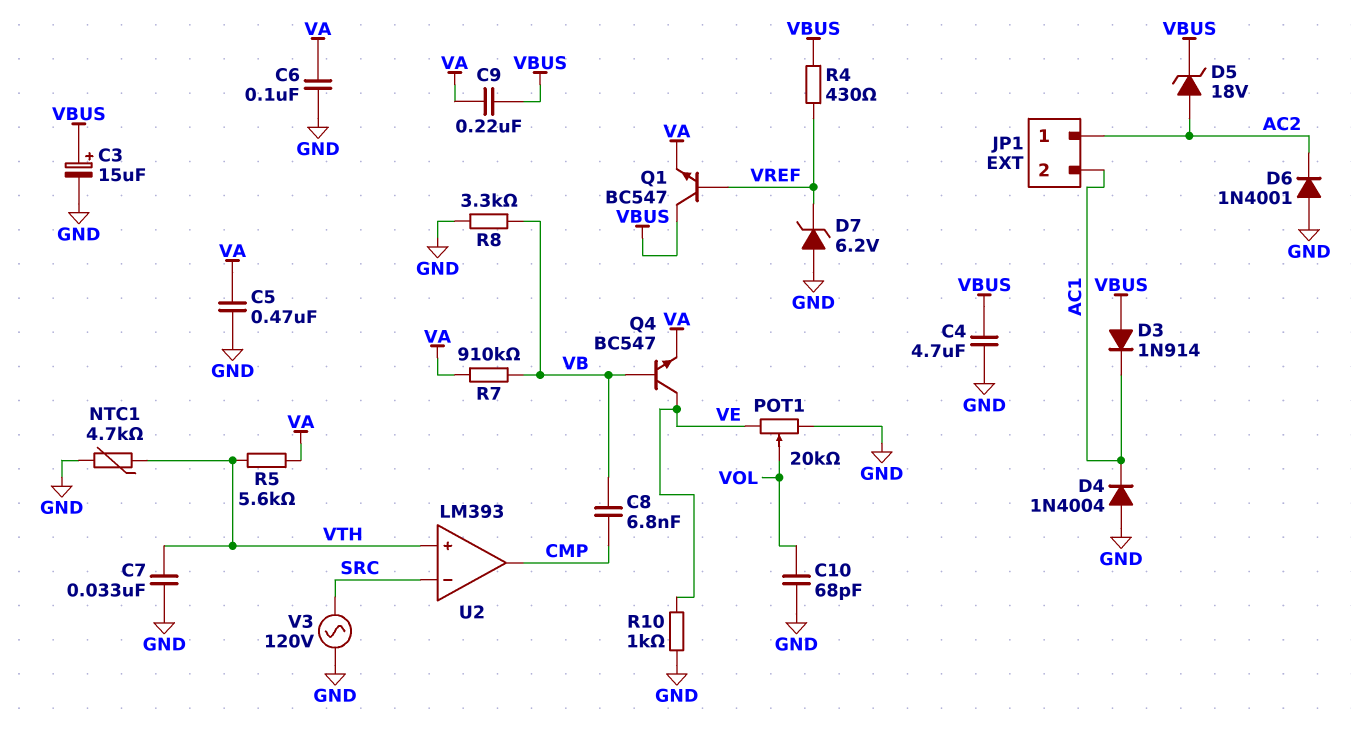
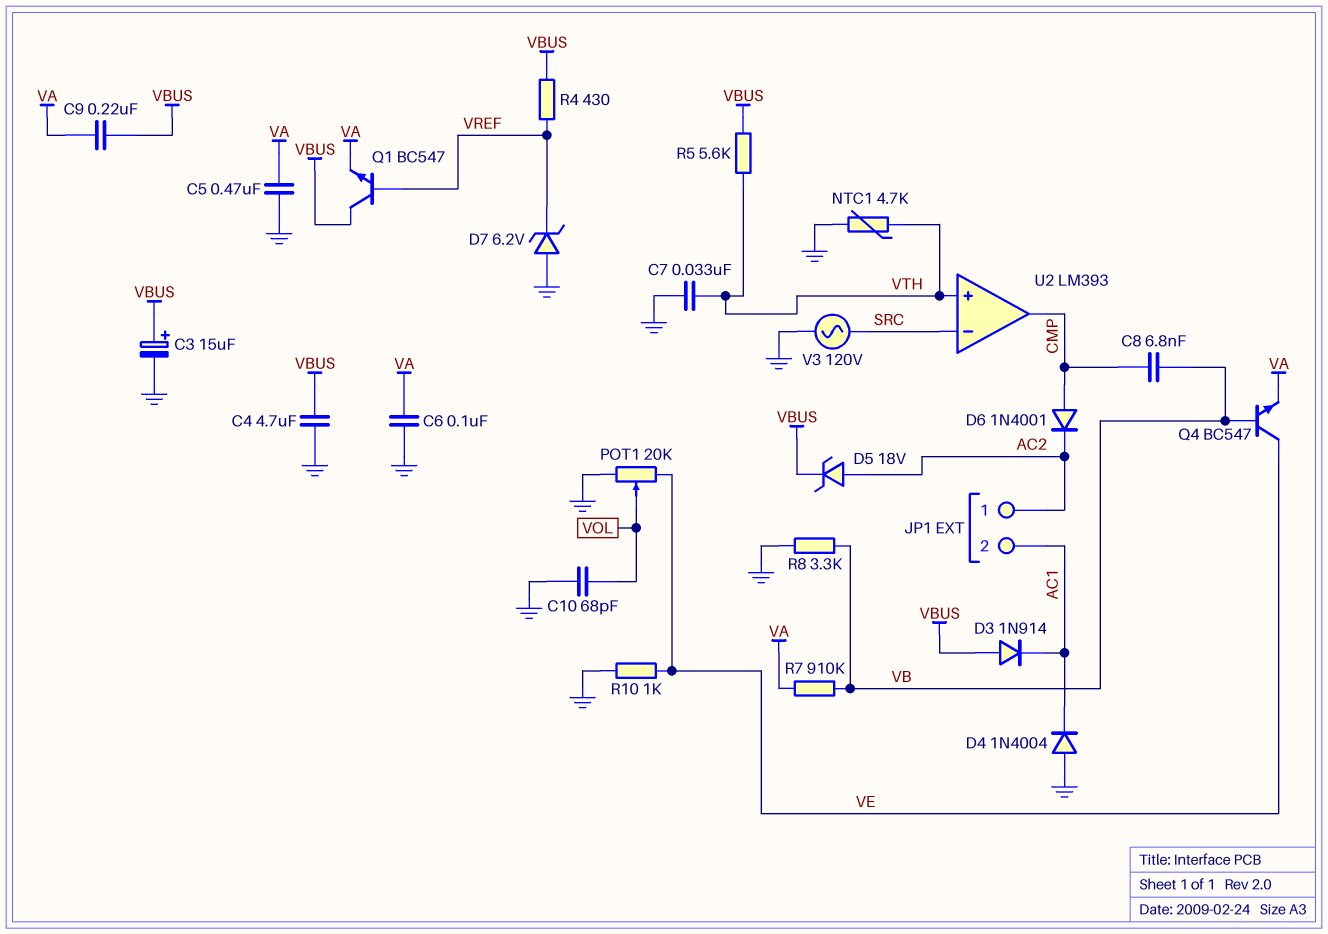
D6: diode 1N4001 (A GND, K AC2) -> diode 1N4001 (A CMP, K AC2)
R5: 5.6k (VA, VTH) -> 5.6k (VBUS, VTH)

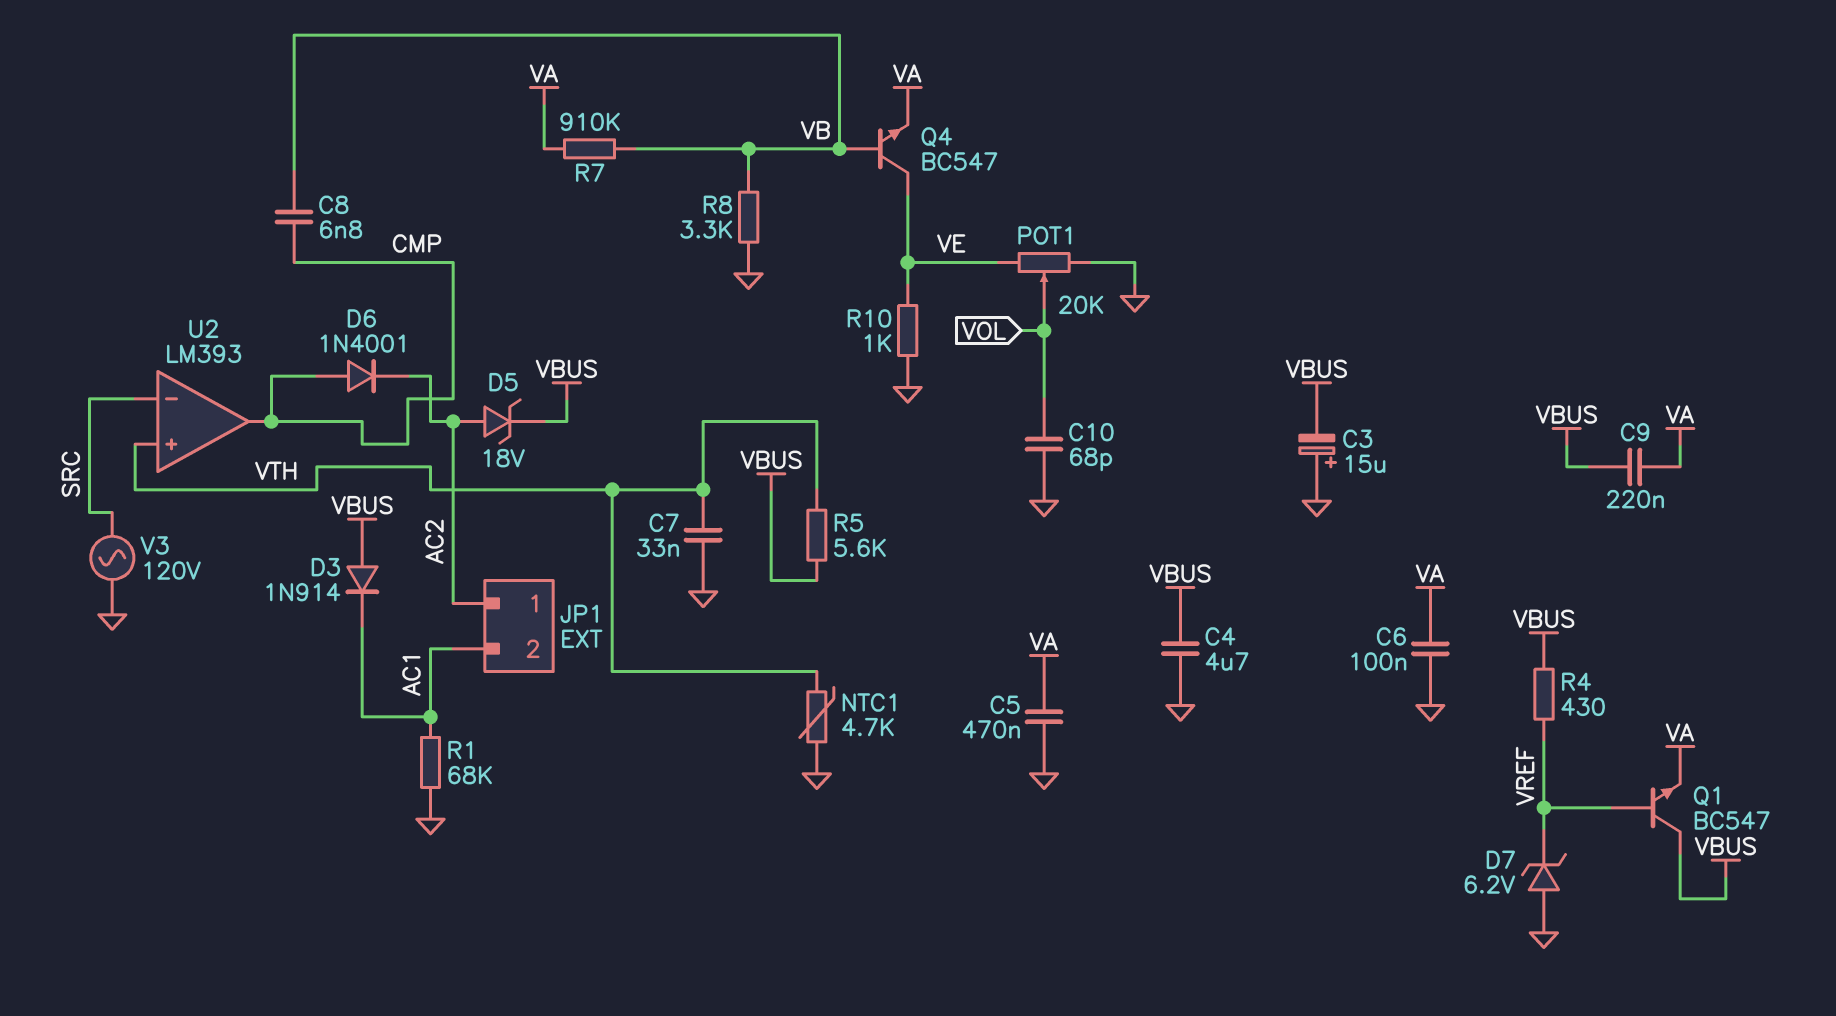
C3: 15uF (plus VBUS, minus GND) -> 15uF (plus GND, minus VBUS)
D4: diode 1N4004 (A GND, K AC1) -> none
R1: none -> 68k (AC1, GND)

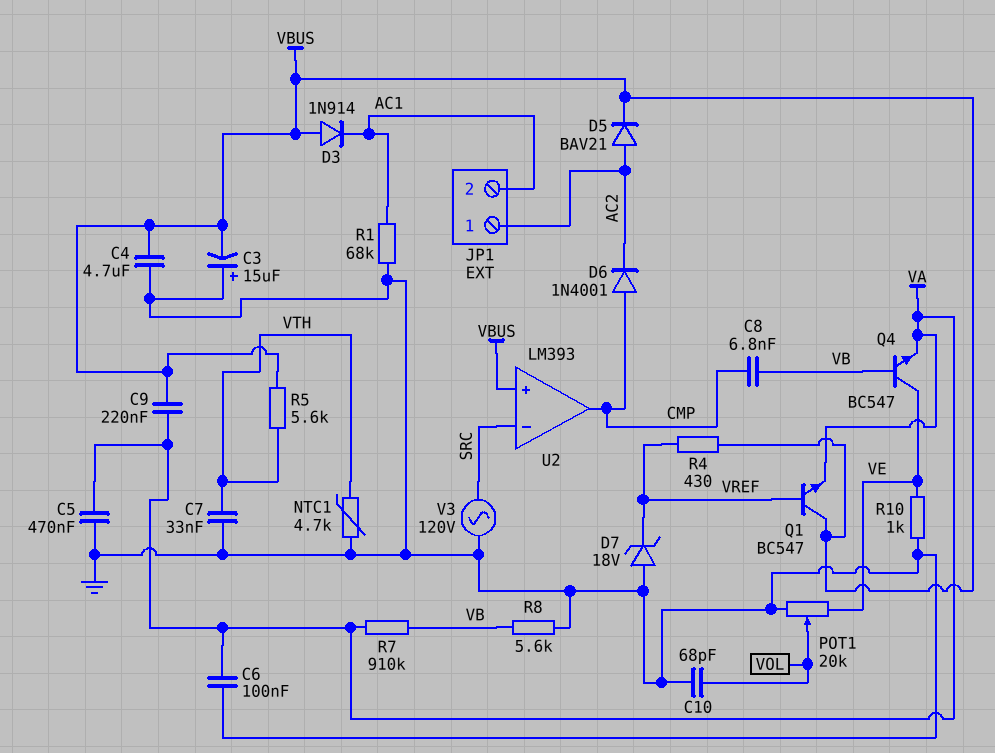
D5: zener 18V (A AC2, K VBUS) -> diode BAV21 (A AC2, K VBUS)
D7: zener 6.2V (A GND, K VREF) -> zener 18V (A GND, K VREF)
R8: 3.3k (GND, VB) -> 5.6k (GND, VB)
U2 pin in+: VTH -> VBUS

